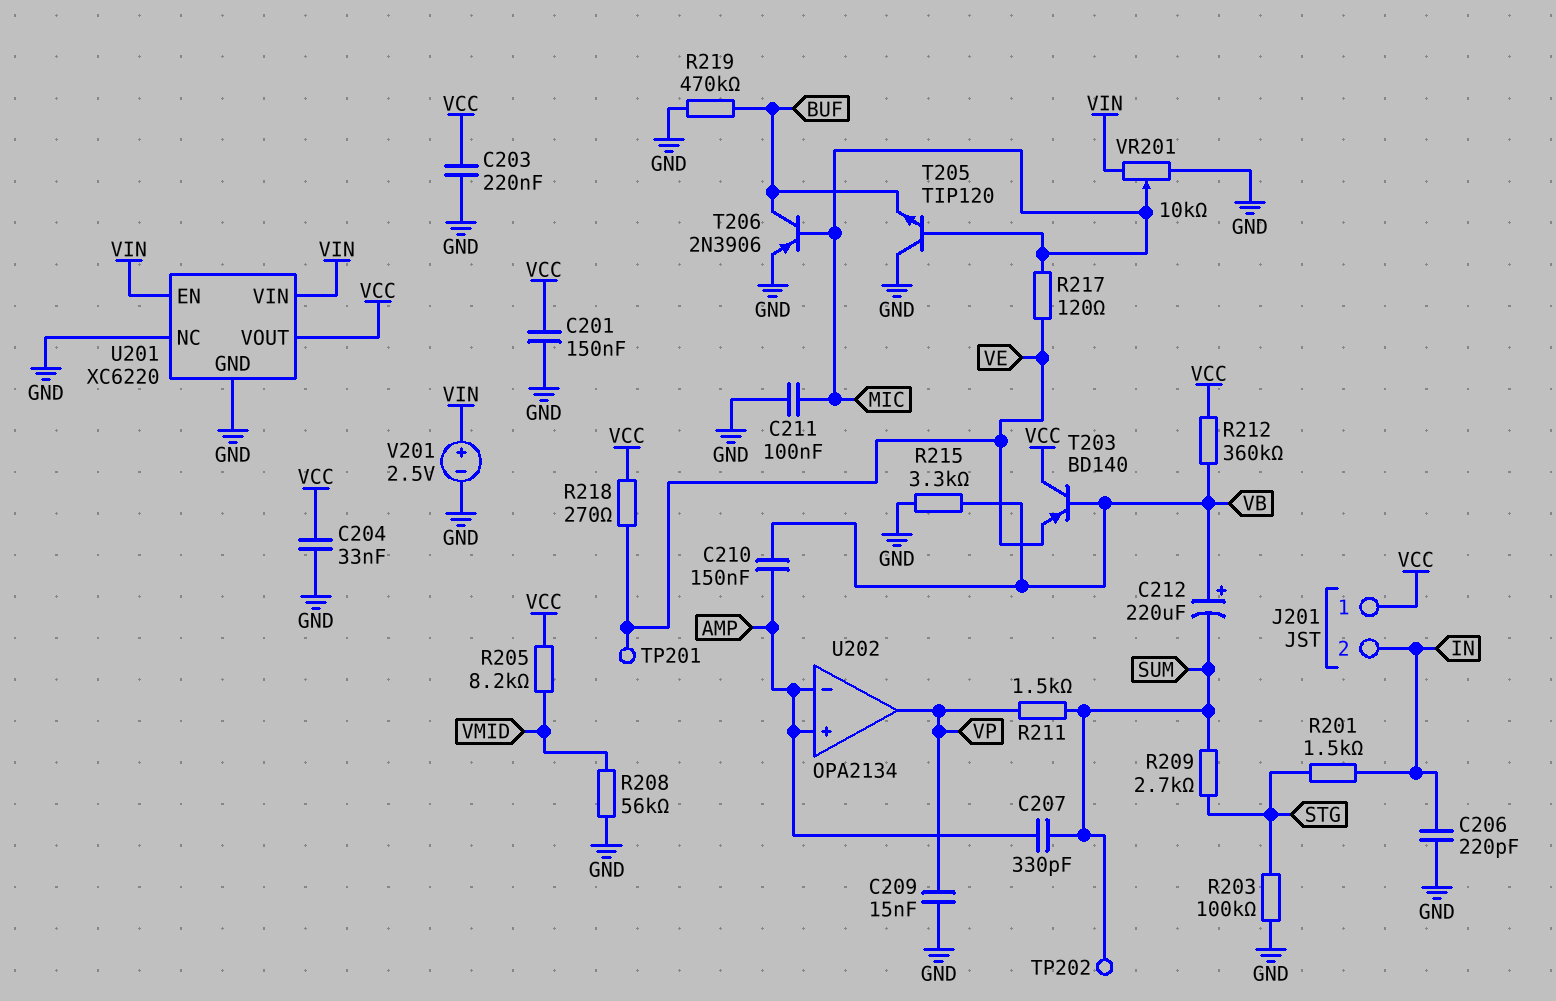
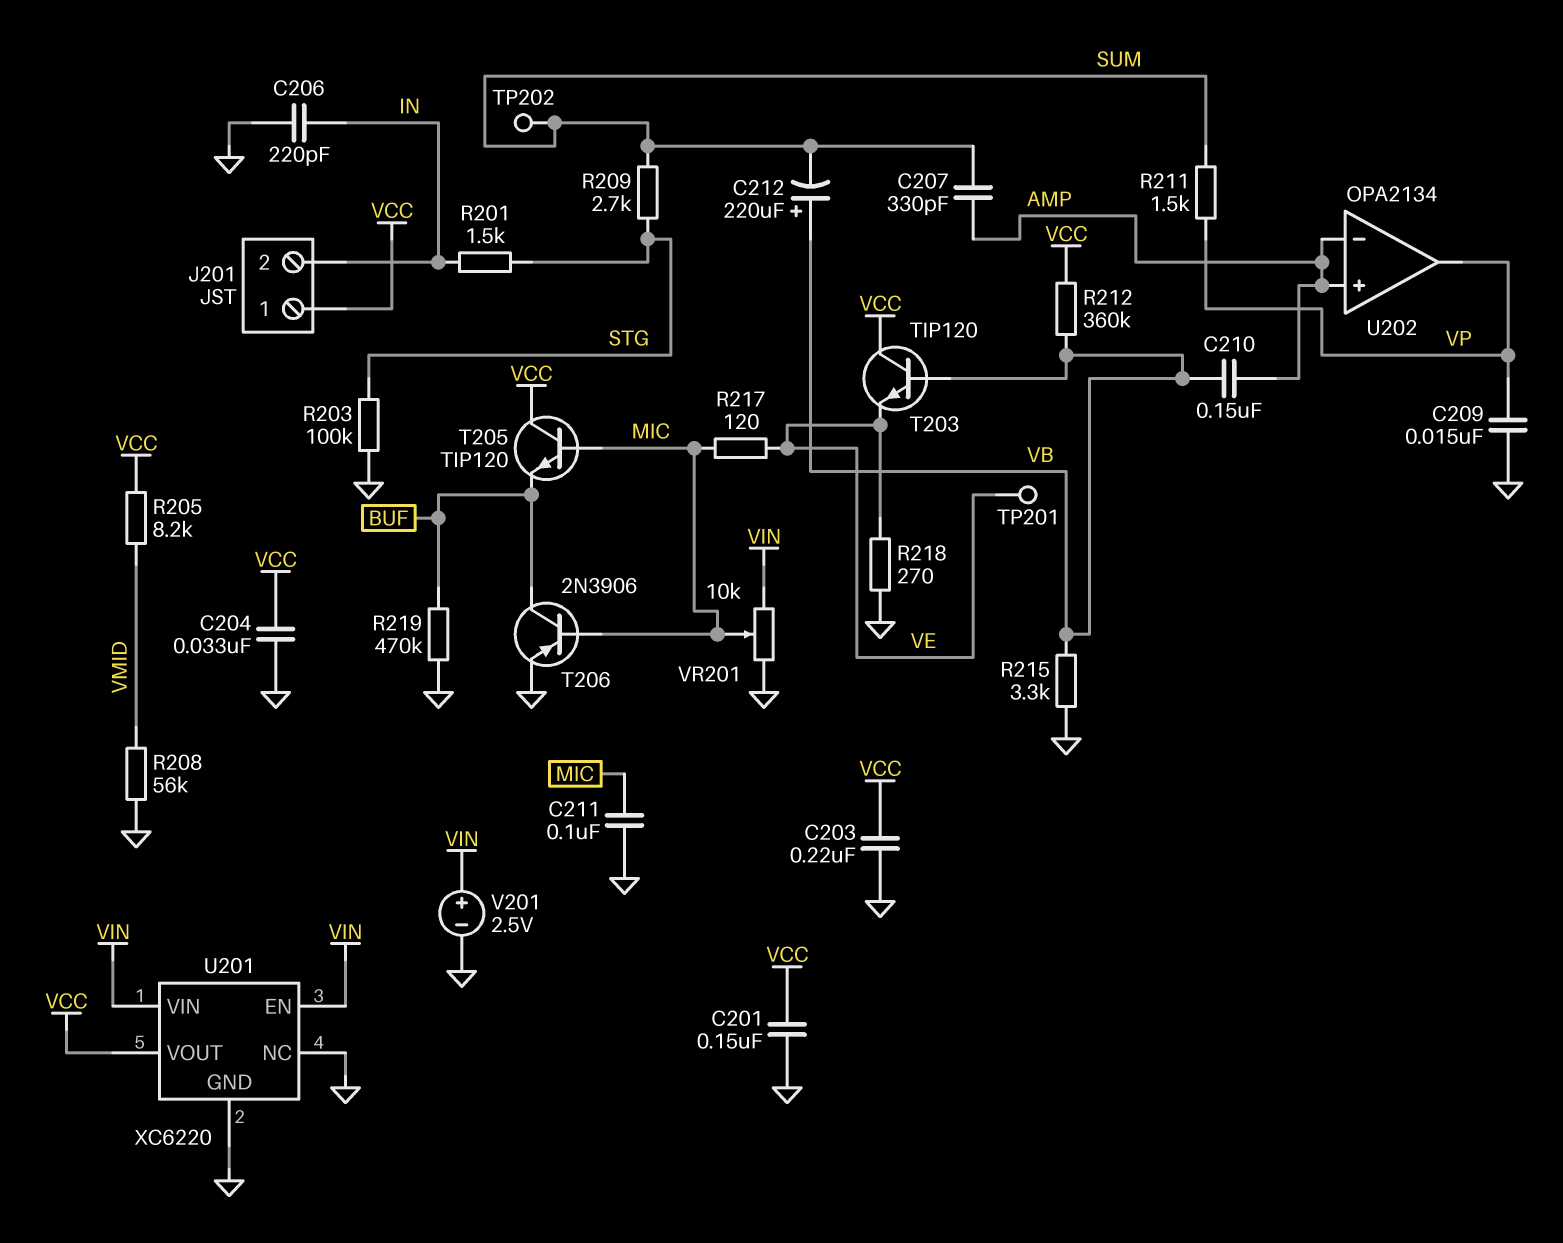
R218: 270 (VCC, VE) -> 270 (GND, VE)
T203: PNP BD140 (B VB, C VCC, E VE) -> NPN TIP120 (B VB, C VCC, E VE)
T205: NPN TIP120 (B MIC, C GND, E BUF) -> NPN TIP120 (B MIC, C VCC, E BUF)

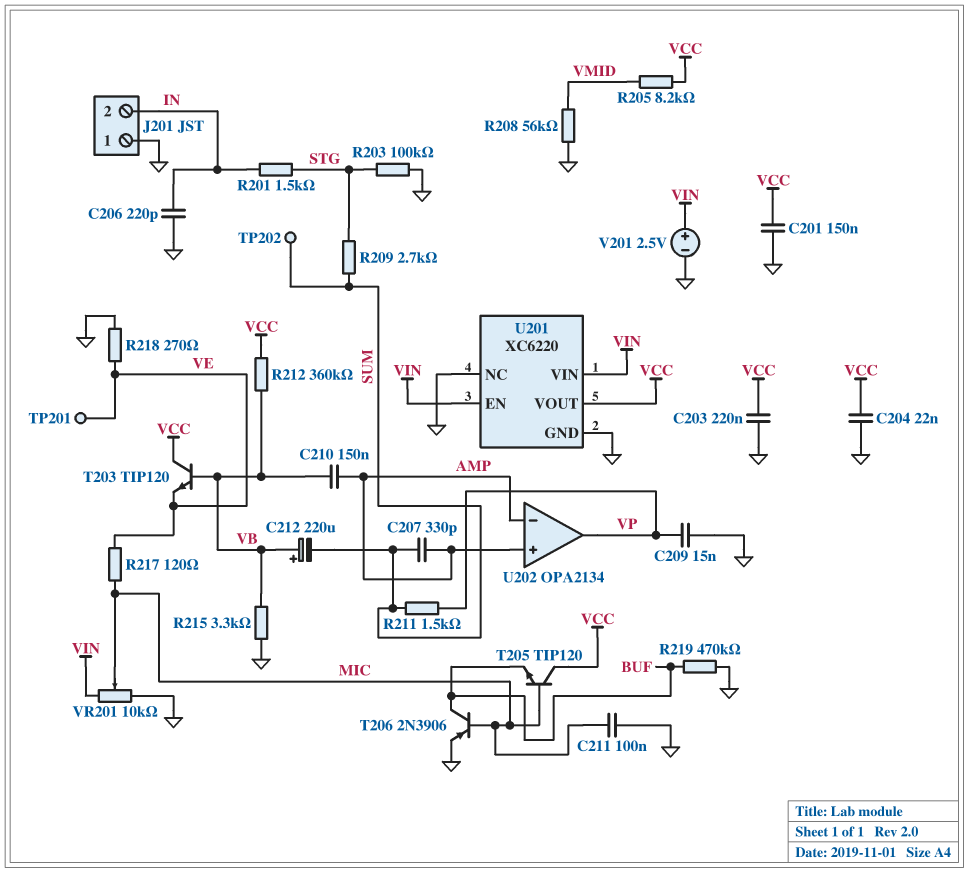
C204: 33nF (GND, VCC) -> 22nF (GND, VCC)
J201 pin 1: VCC -> GND

